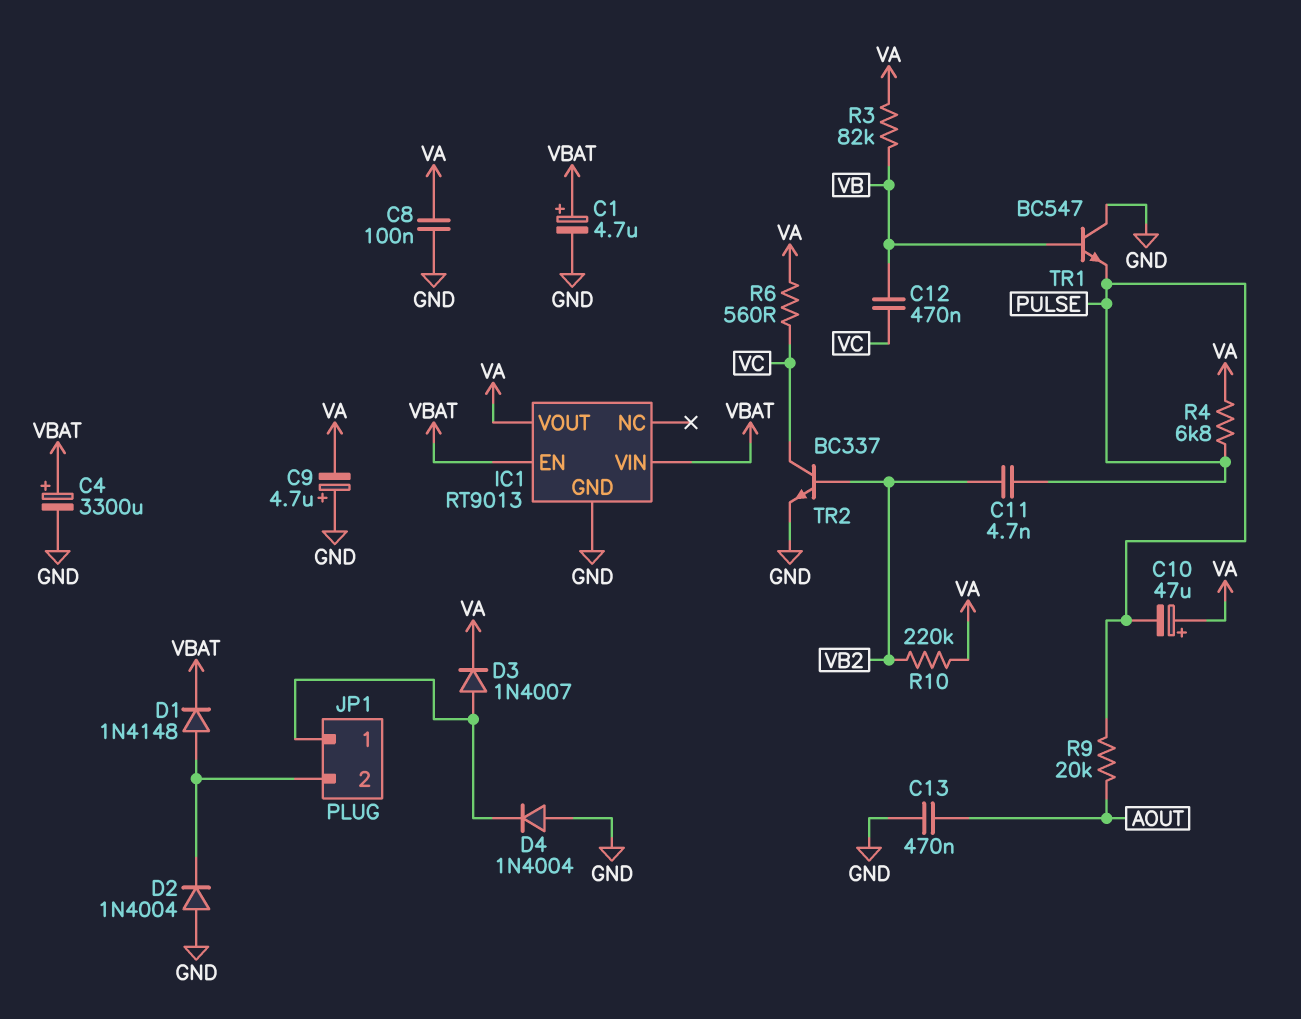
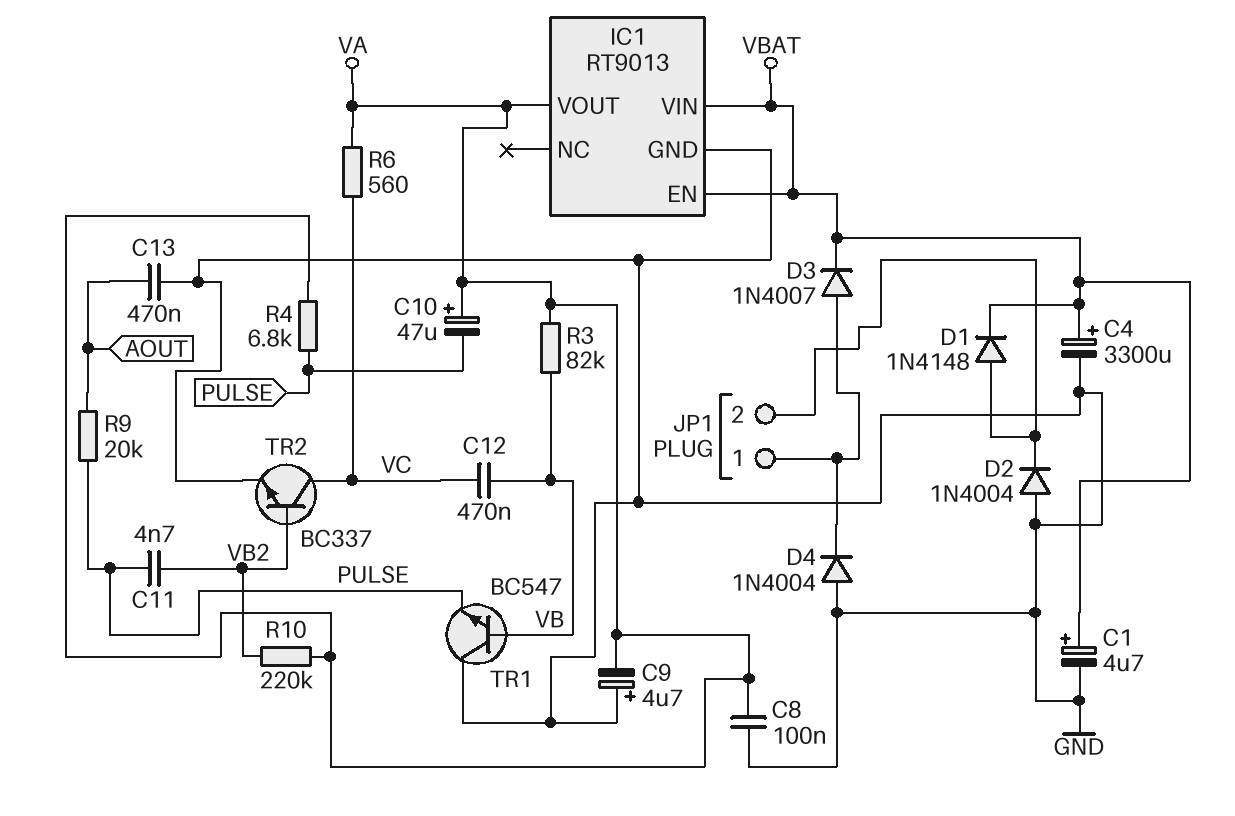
D3: diode 1N4007 (A JP1/1, K VA) -> diode 1N4007 (A JP1/1, K VBAT)

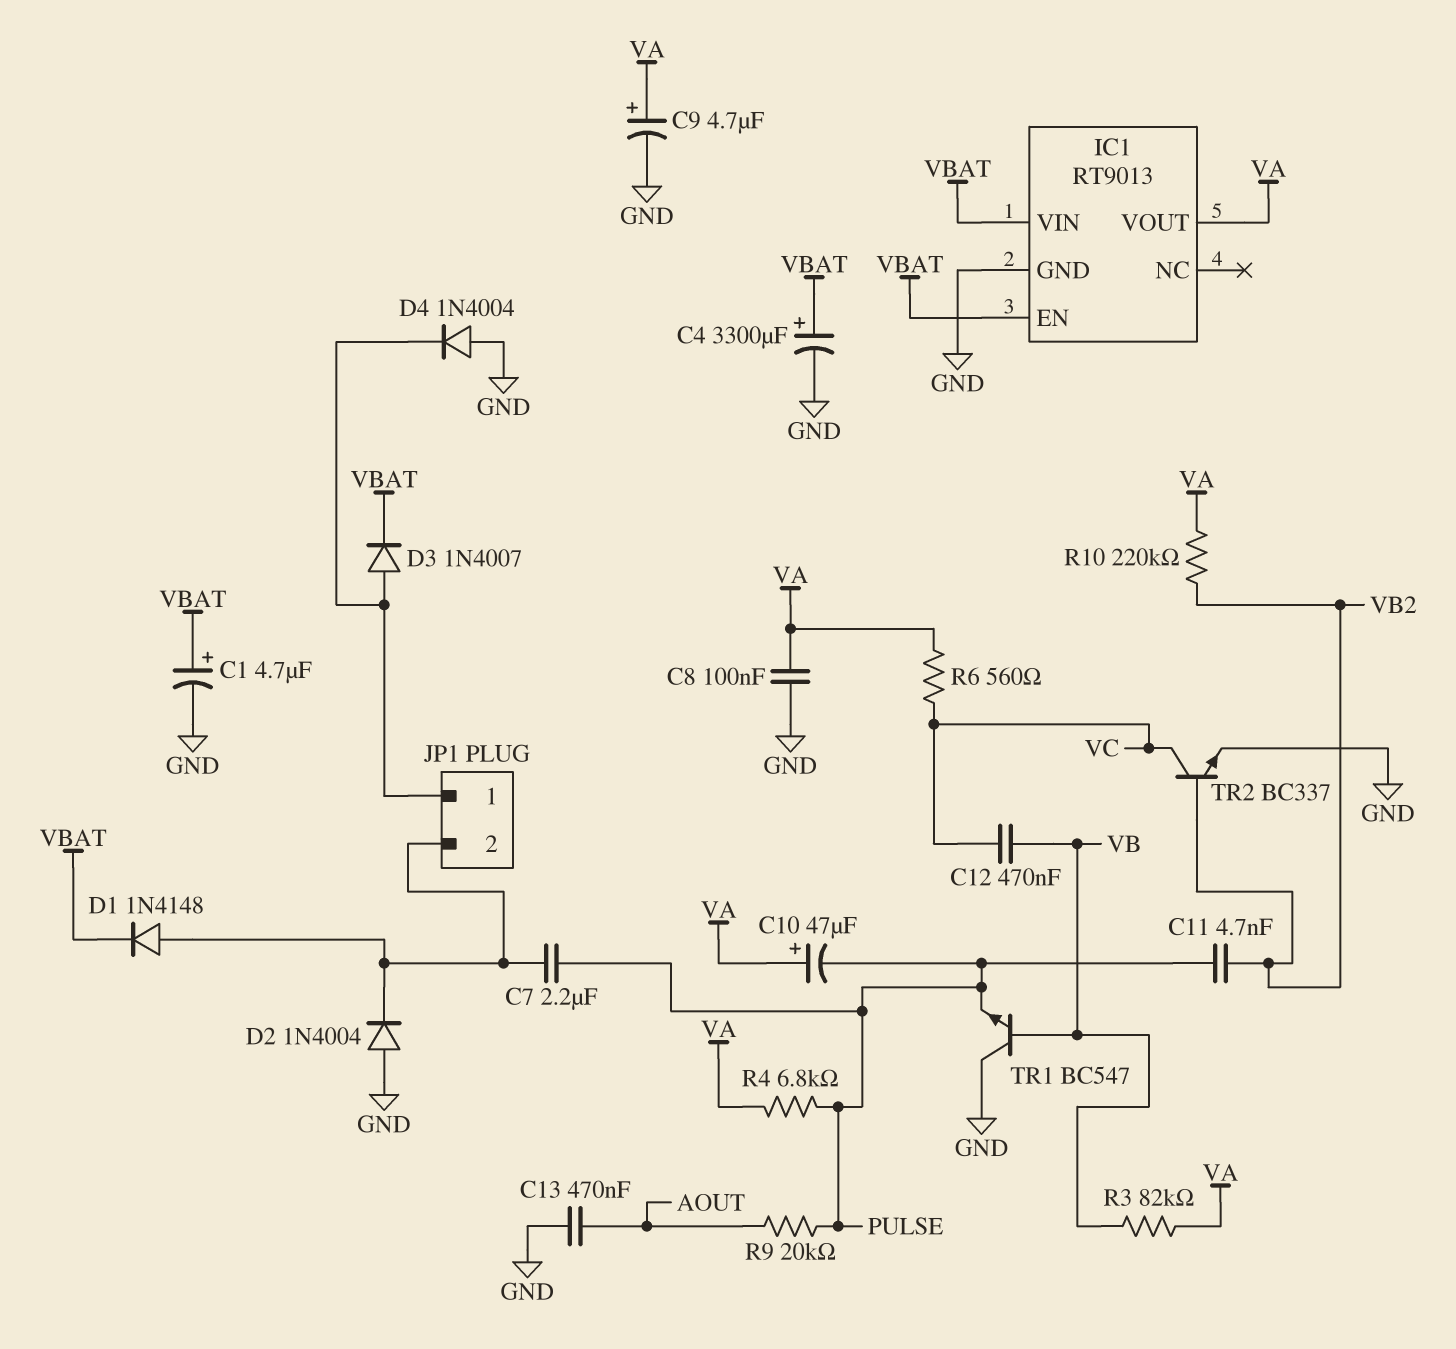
C7: none -> 2.2uF (JP1/2, PULSE)
C9: 4.7uF (plus GND, minus VA) -> 4.7uF (plus VA, minus GND)

